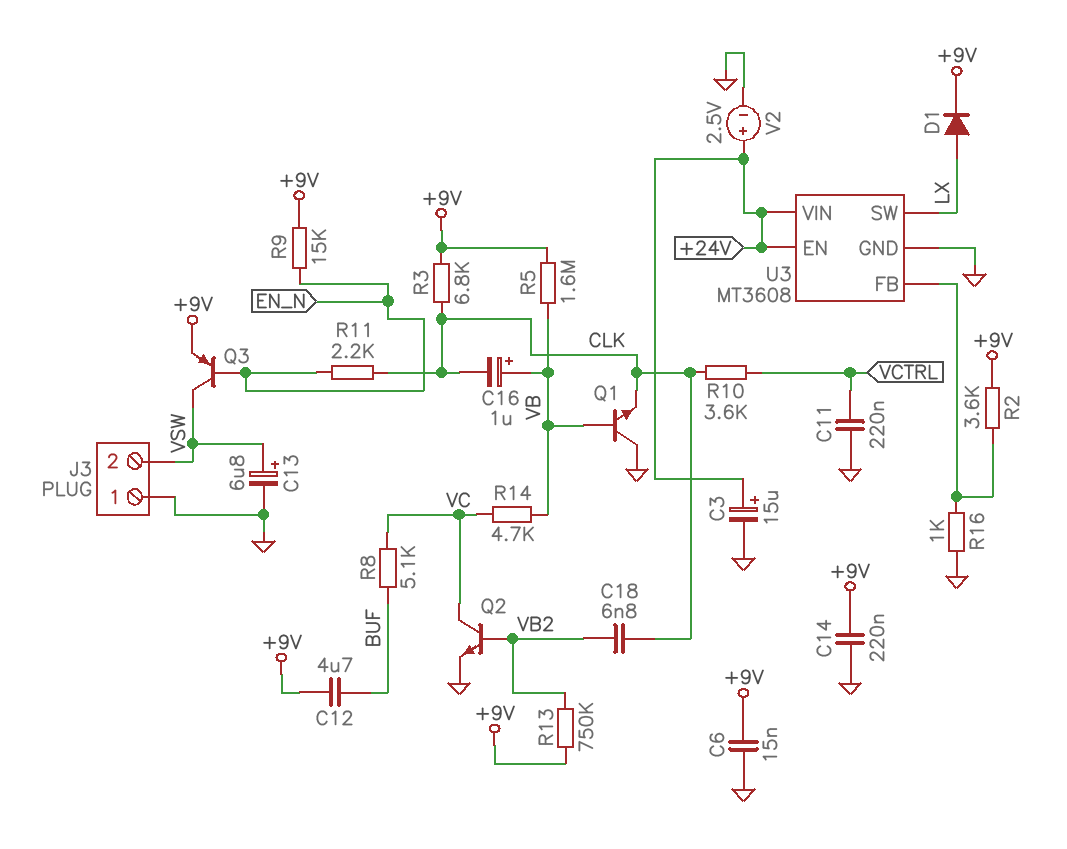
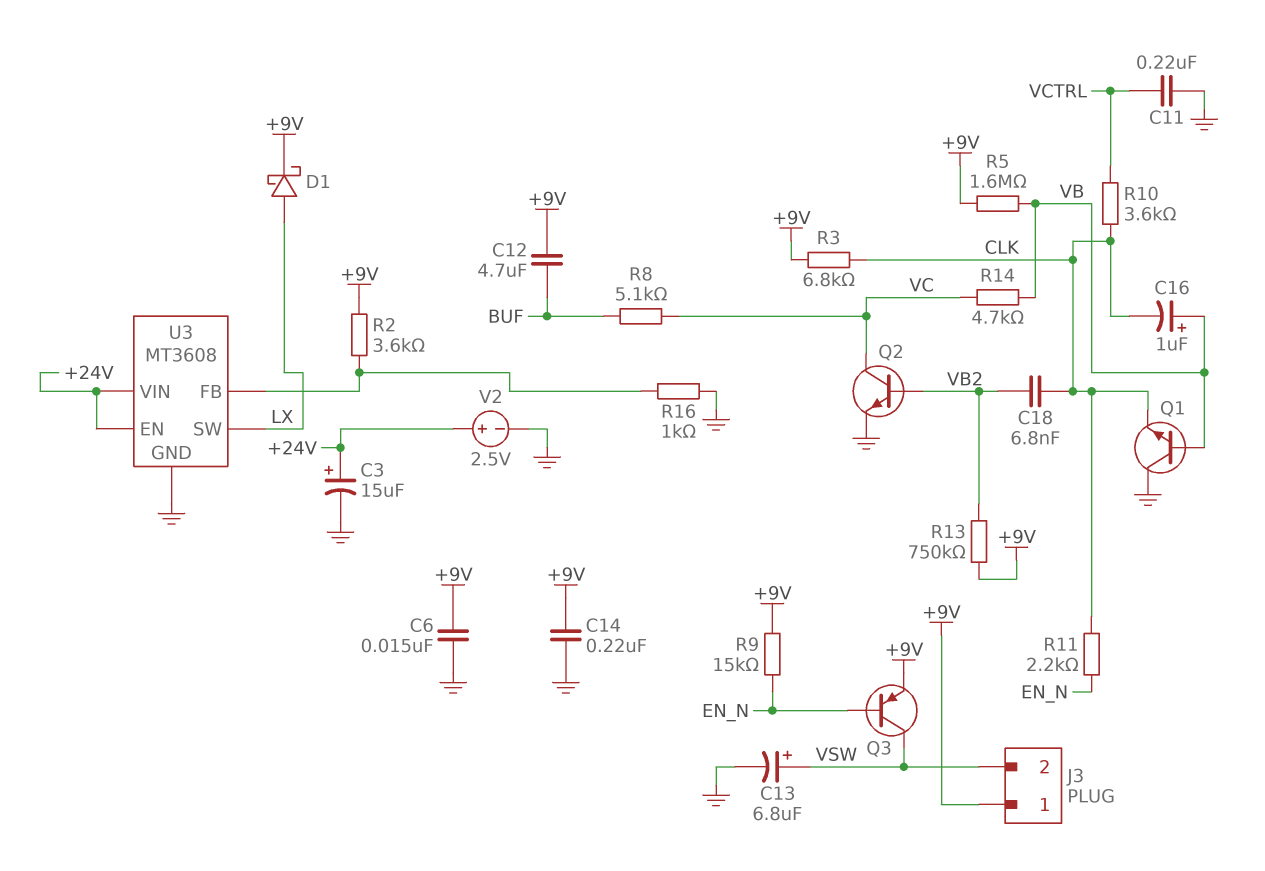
D1: diode (A LX, K +9V) -> schottky (A LX, K +9V)
J3 pin 1: GND -> +9V

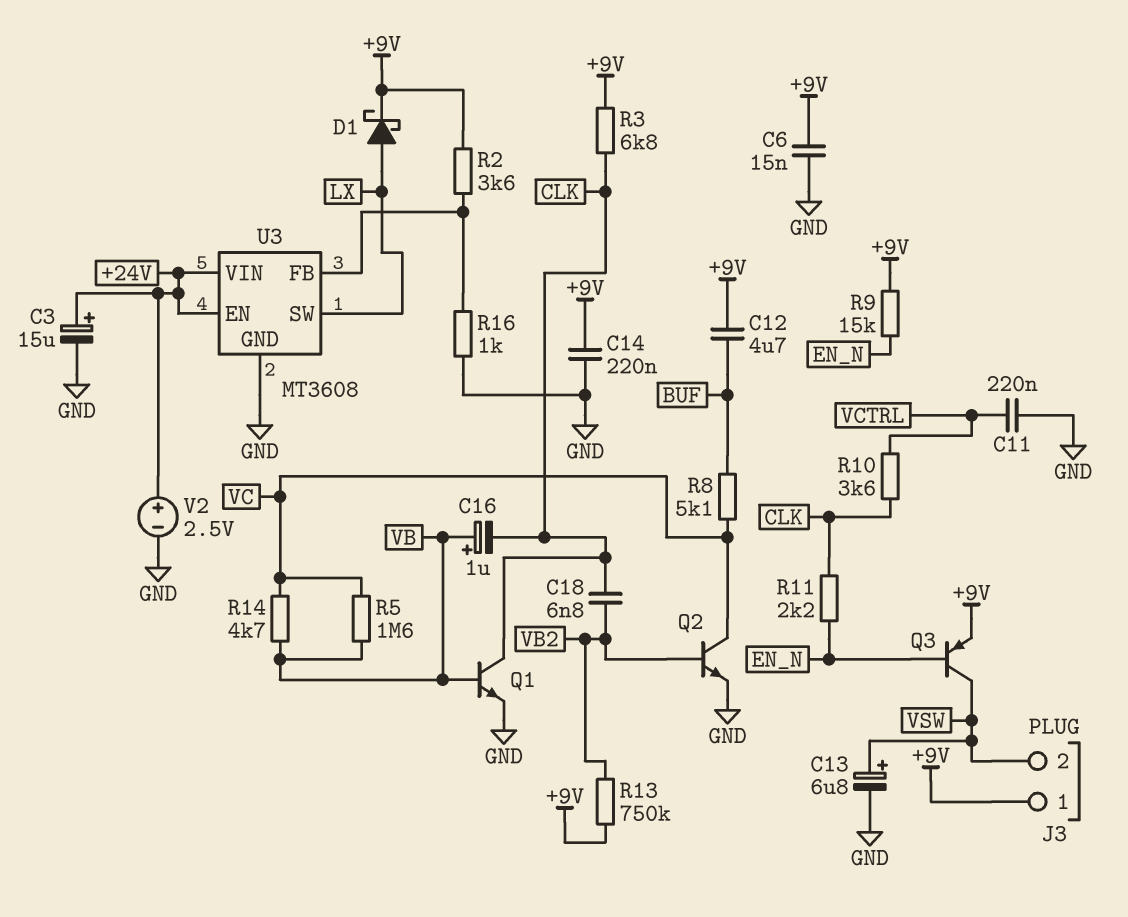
Q1: NPN (B VB, C GND, E CLK) -> NPN (B VB, C CLK, E GND)
R5: 1.6M (+9V, VB) -> 1.6M (VB, VC)

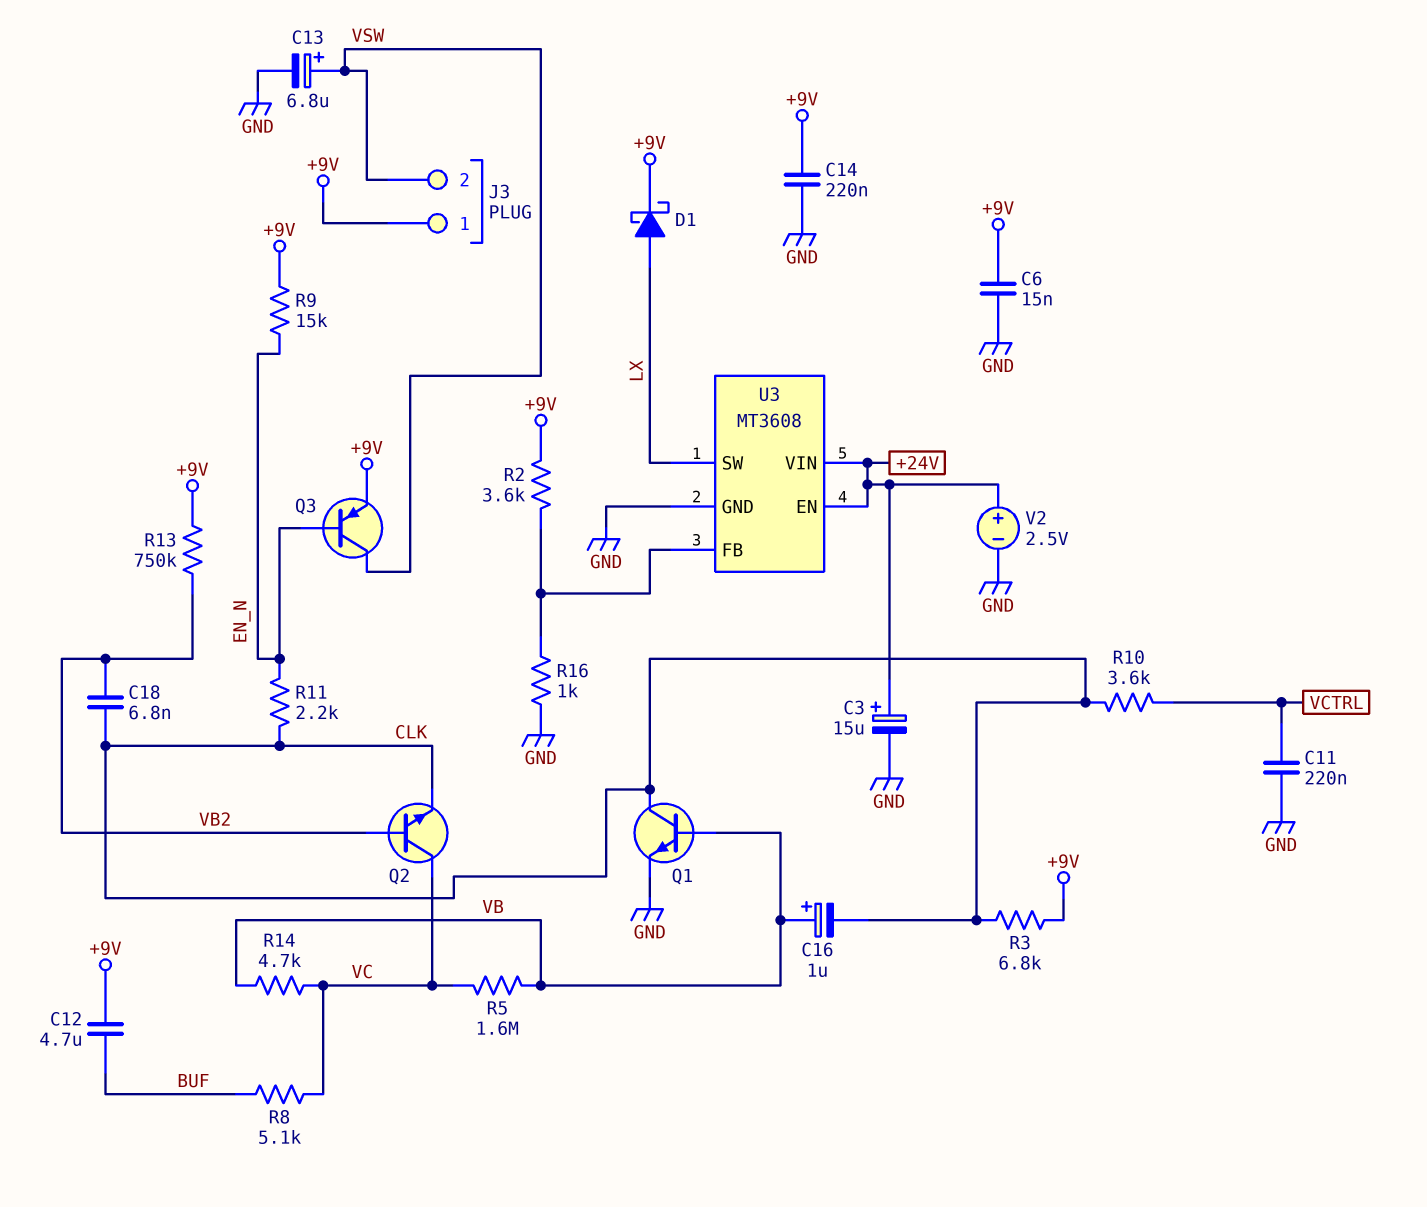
Q2: NPN (B VB2, C VC, E GND) -> NPN (B VB2, C VC, E CLK)

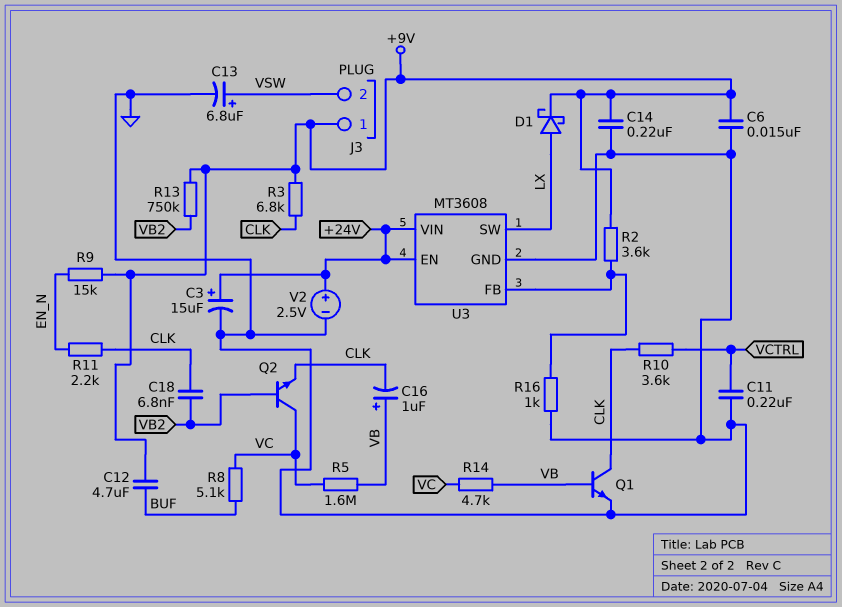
Q3: PNP (B EN_N, C VSW, E +9V) -> none

